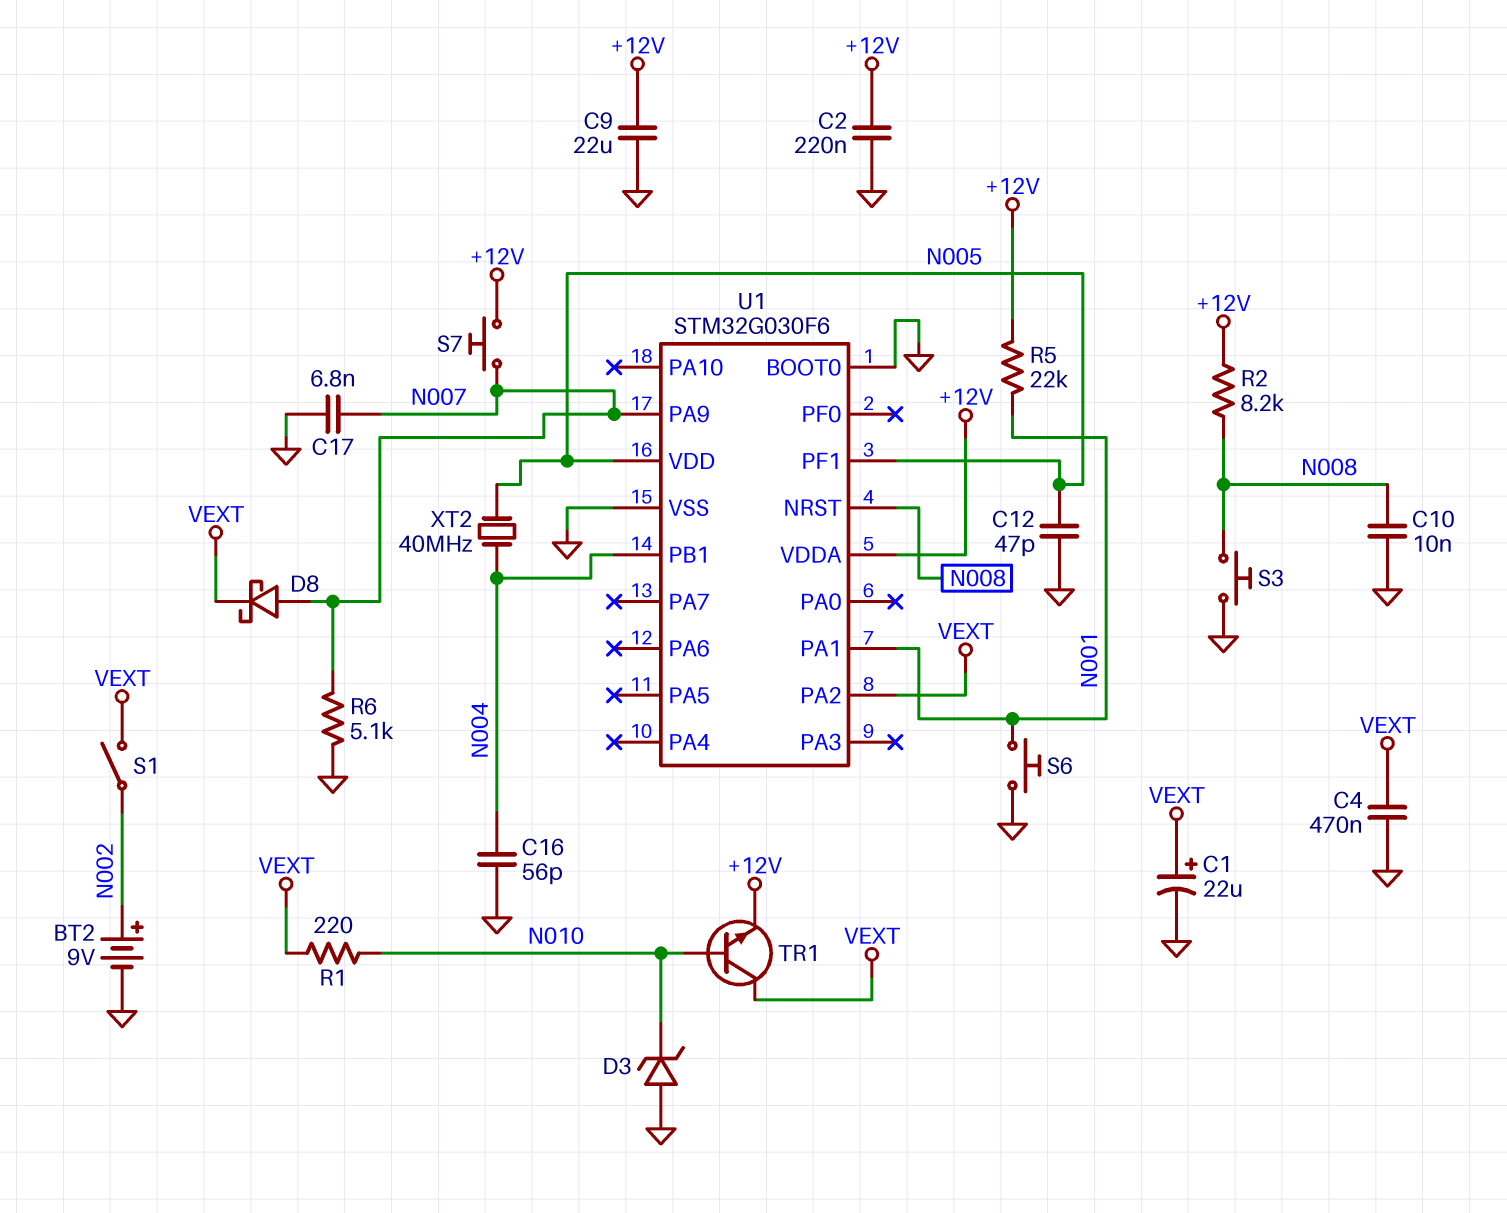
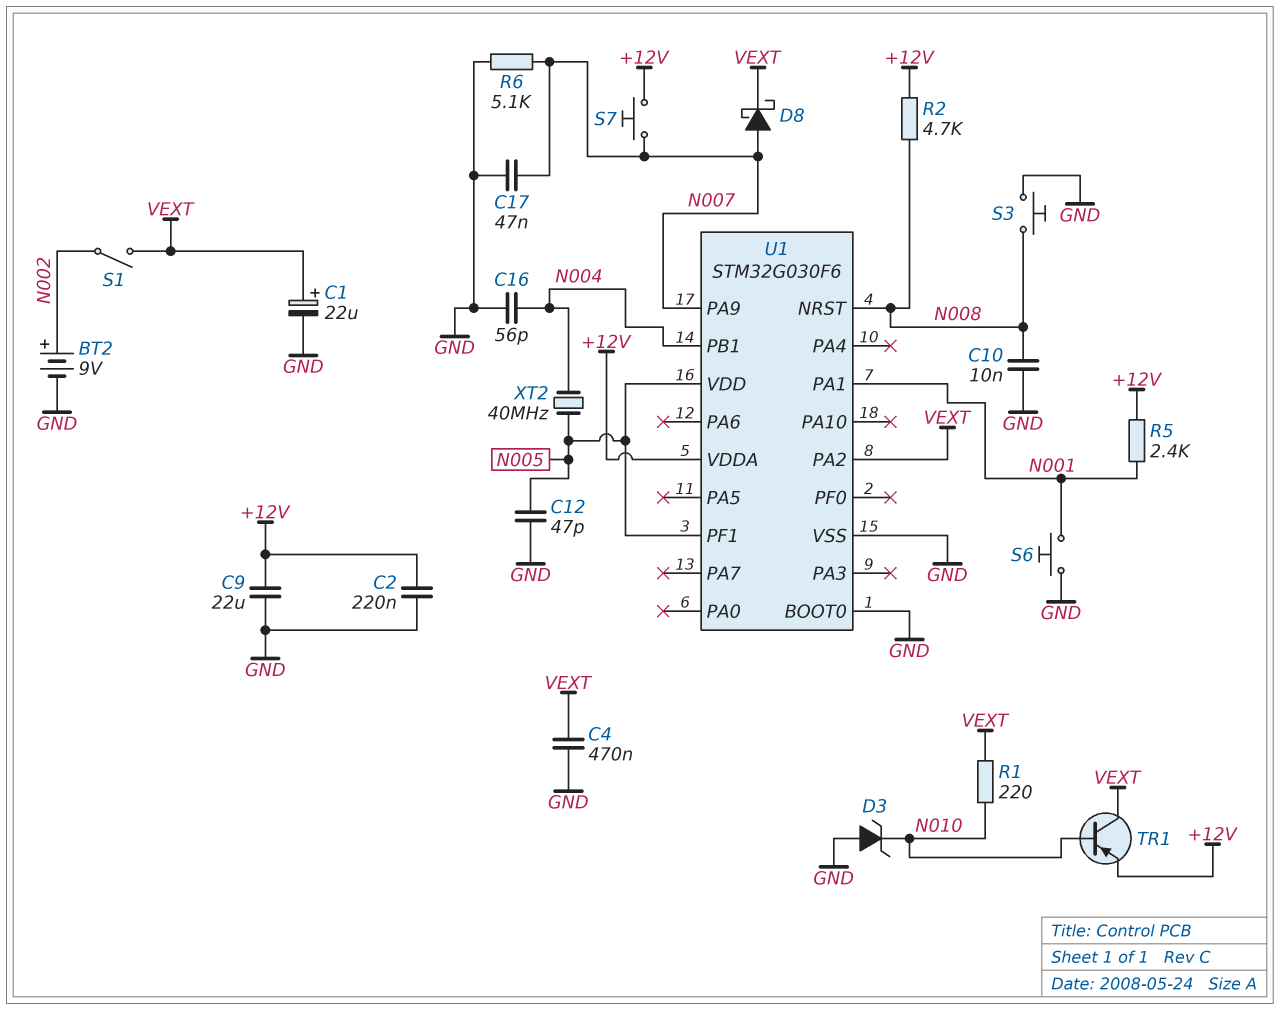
C17: 6.8nF (GND, N007) -> 47nF (GND, N007)
R2: 8.2k (+12V, N008) -> 4.7k (+12V, N008)
R5: 22k (+12V, N001) -> 2.4k (+12V, N001)
TR1: NPN (B N010, C VEXT, E +12V) -> PNP (B N010, C VEXT, E +12V)

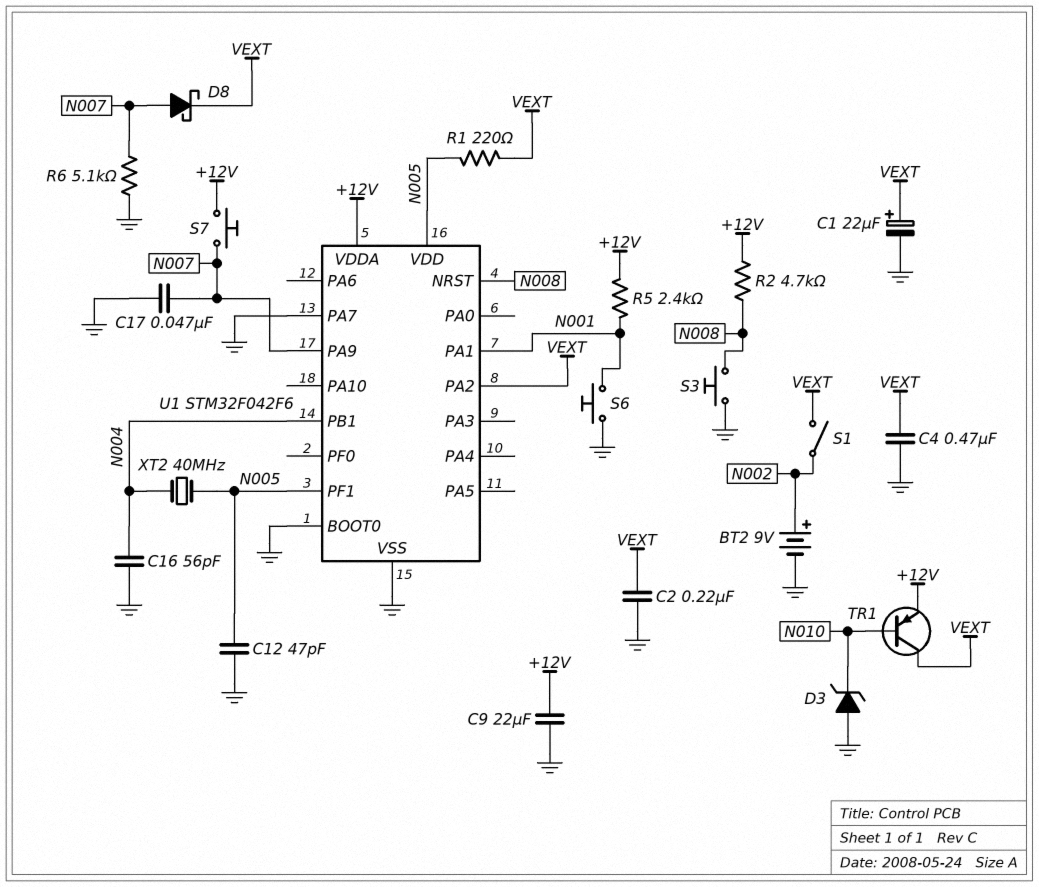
C2: 220nF (+12V, GND) -> 220nF (GND, VEXT)
C10: 10nF (GND, N008) -> none
R1: 220 (N010, VEXT) -> 220 (N005, VEXT)
U1: STM32G030F6 -> STM32F042F6
U1 pin PA7: none -> GND

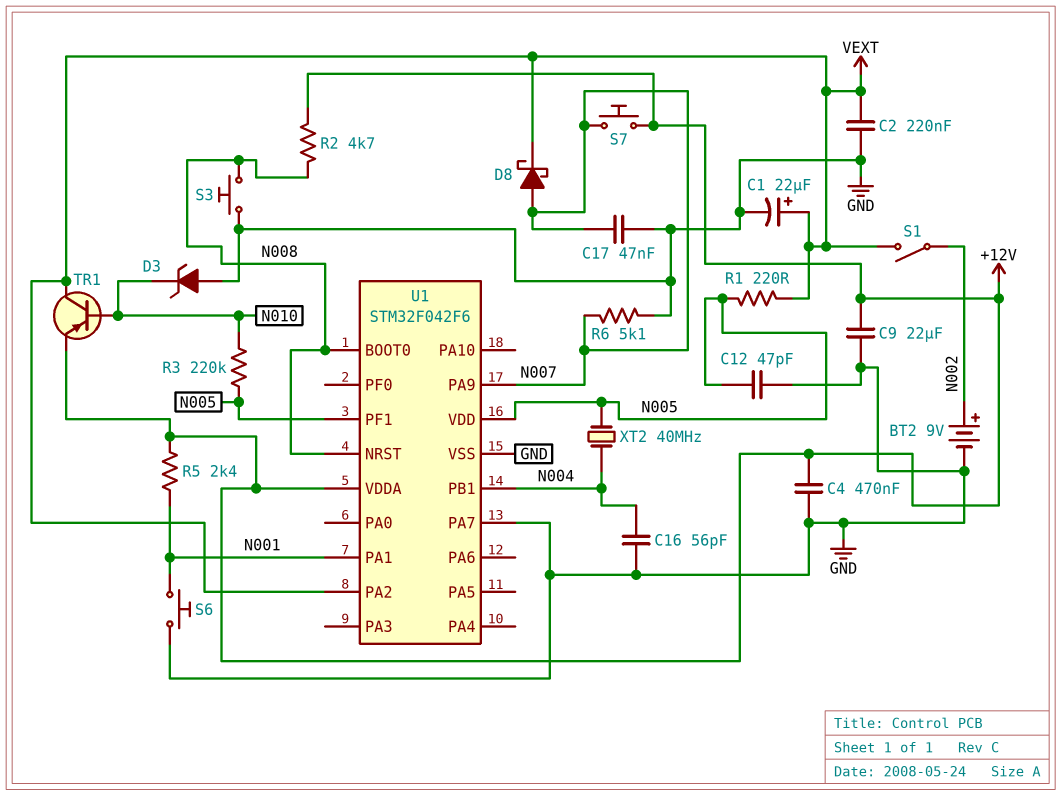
C4: 470nF (GND, VEXT) -> 470nF (+12V, GND)
R3: none -> 220k (N005, N010)
U1 pin BOOT0: GND -> N008

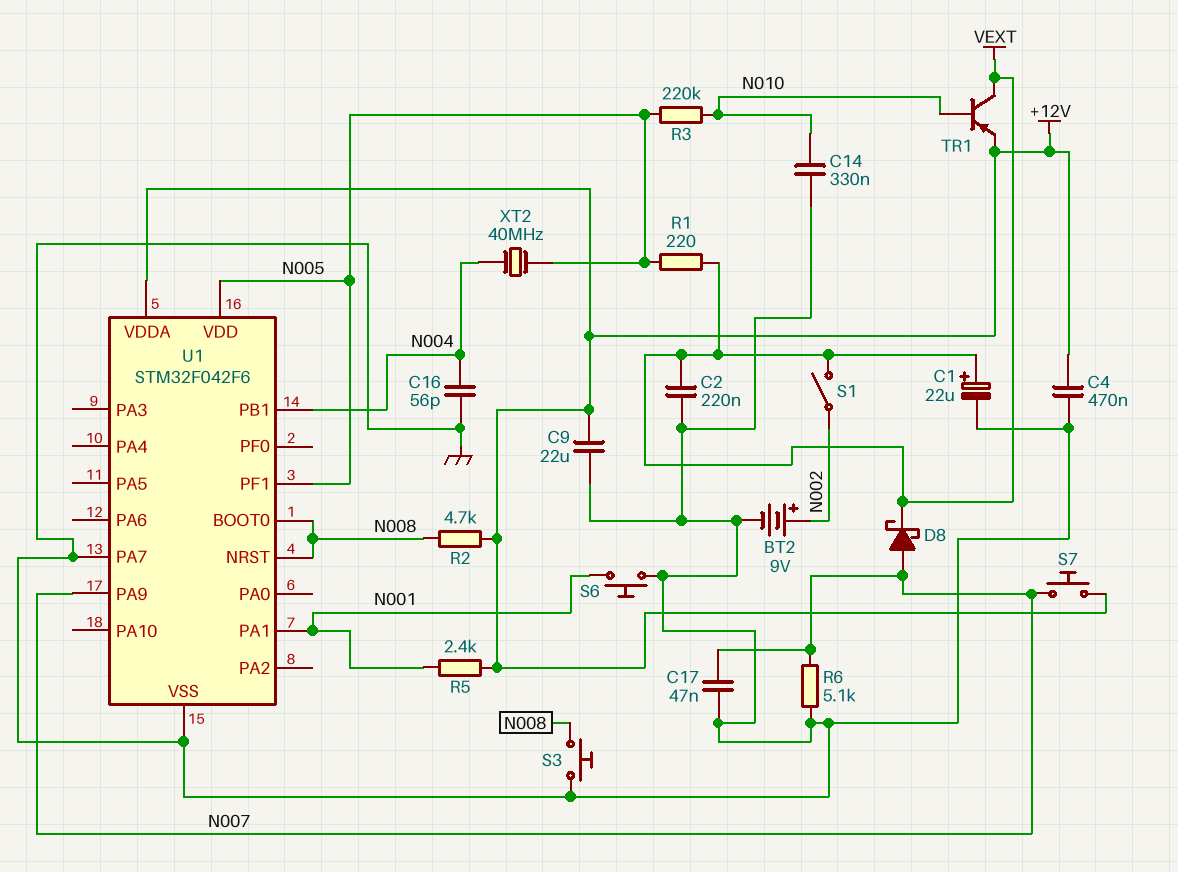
C12: 47pF (GND, N005) -> none
C14: none -> 330nF (GND, N010)
D3: zener (A GND, K N010) -> none
U1 pin PA2: VEXT -> none

